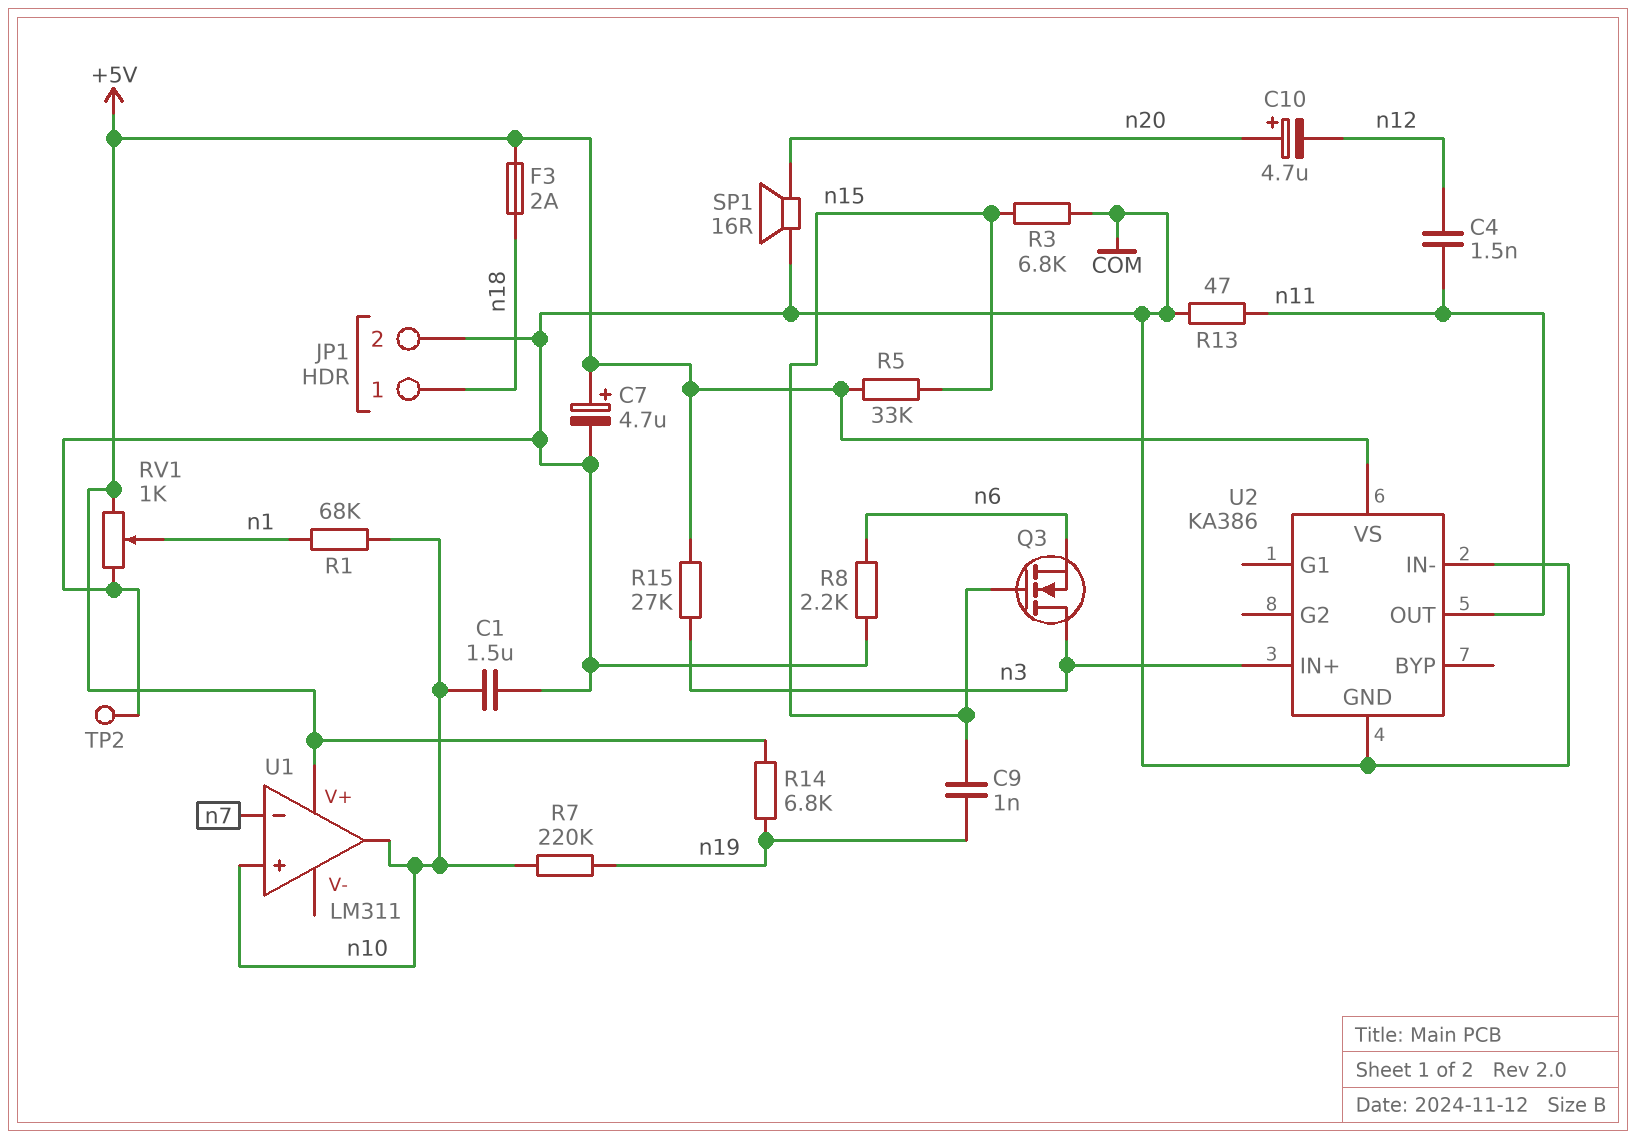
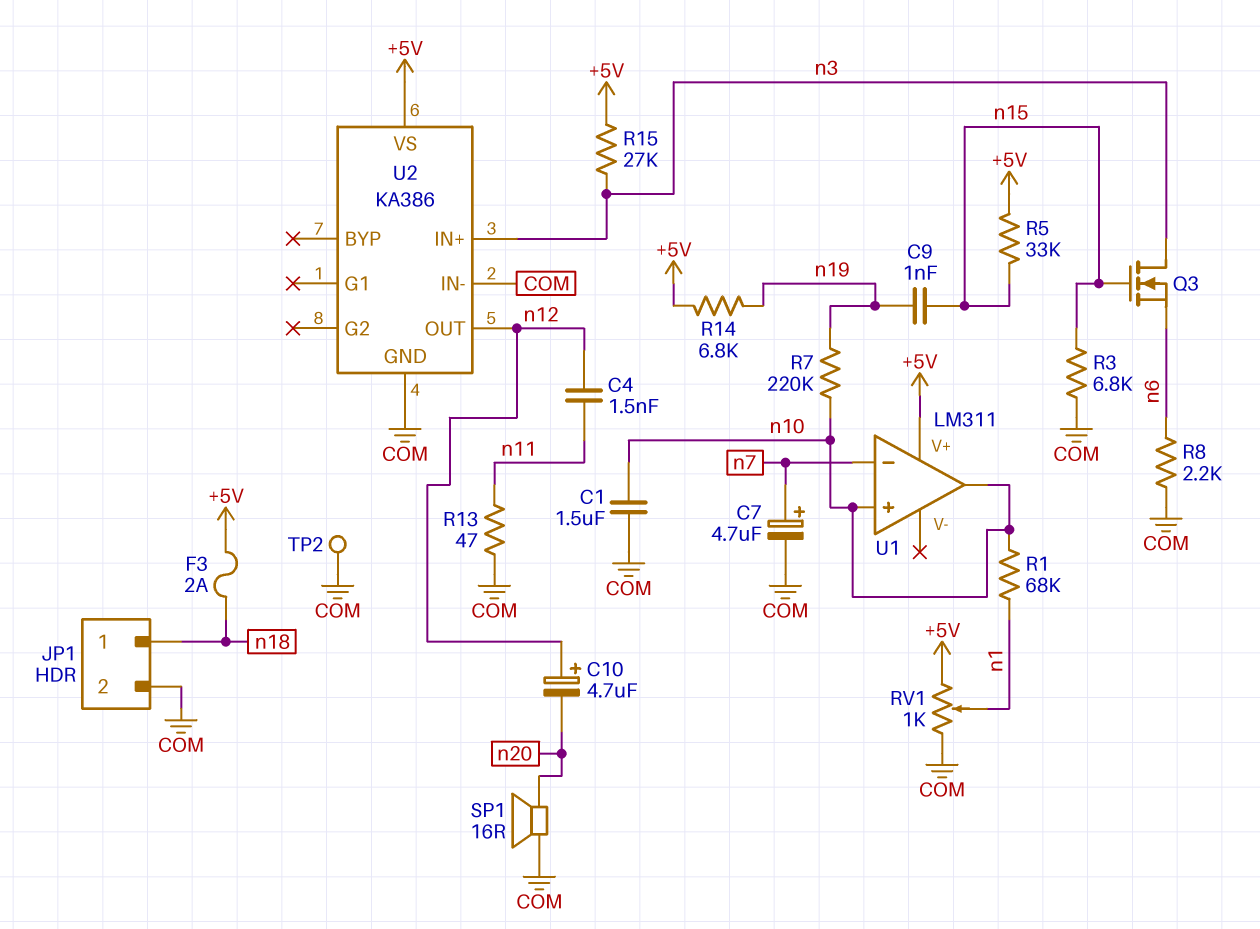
C7: 4.7uF (plus +5V, minus COM) -> 4.7uF (plus n7, minus COM)
C10: 4.7uF (plus n20, minus n12) -> 4.7uF (plus n12, minus n20)
U2 pin OUT: n11 -> n12

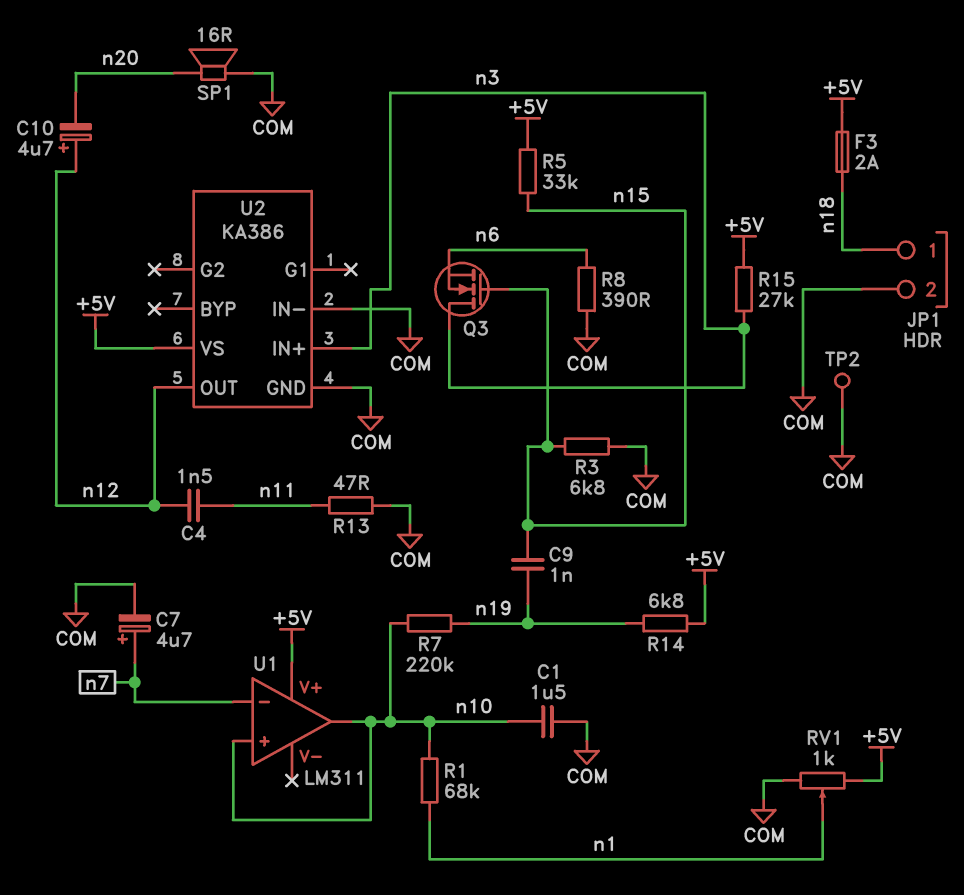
R8: 2.2k (COM, n6) -> 390 (COM, n6)

